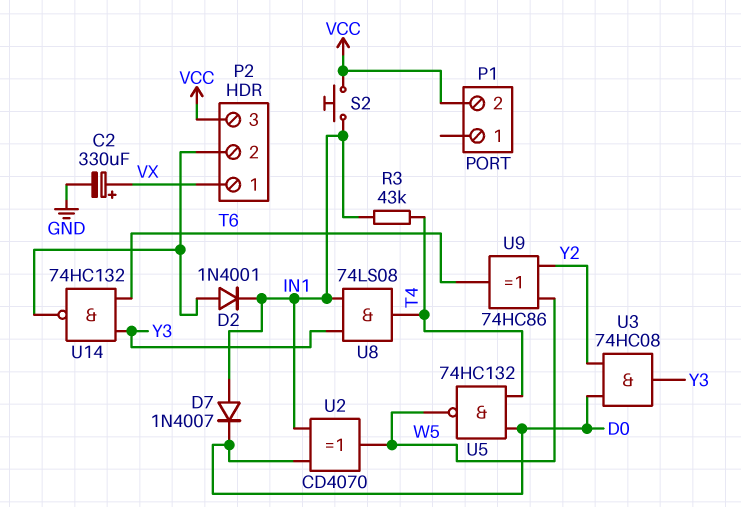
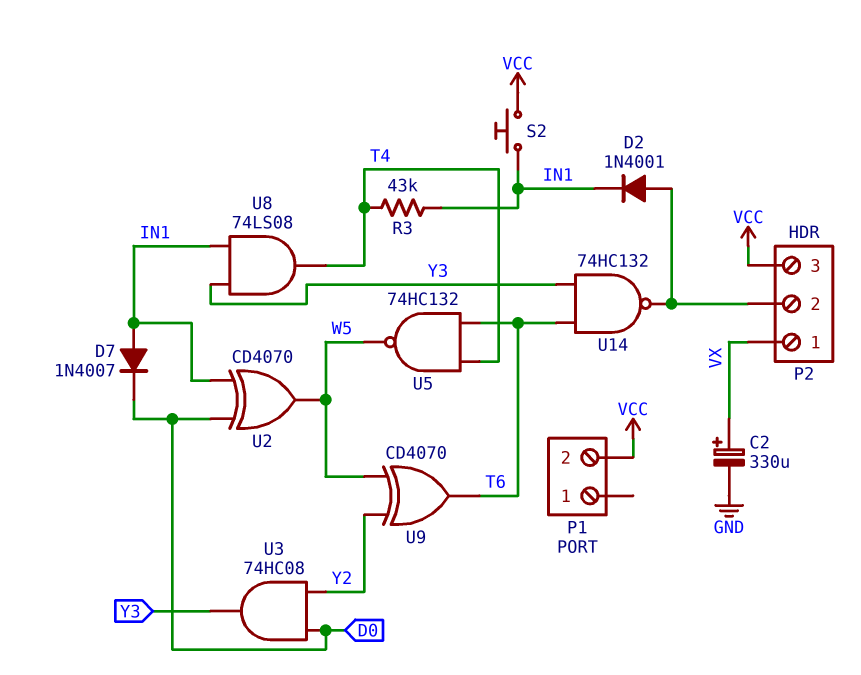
U5: NAND 74HC132 (in D0, in T4, out W5) -> NAND 74HC132 (in T4, in T6, out W5)
U9: XOR 74HC86 (in W5, in Y2, out T6) -> XOR CD4070 (in W5, in Y2, out T6)

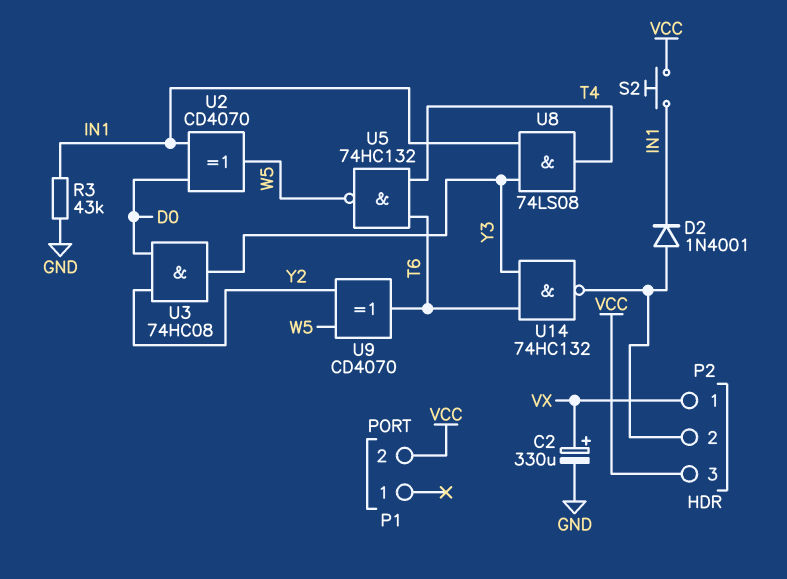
D7: diode 1N4007 (A IN1, K D0) -> none
R3: 43k (IN1, T4) -> 43k (GND, IN1)

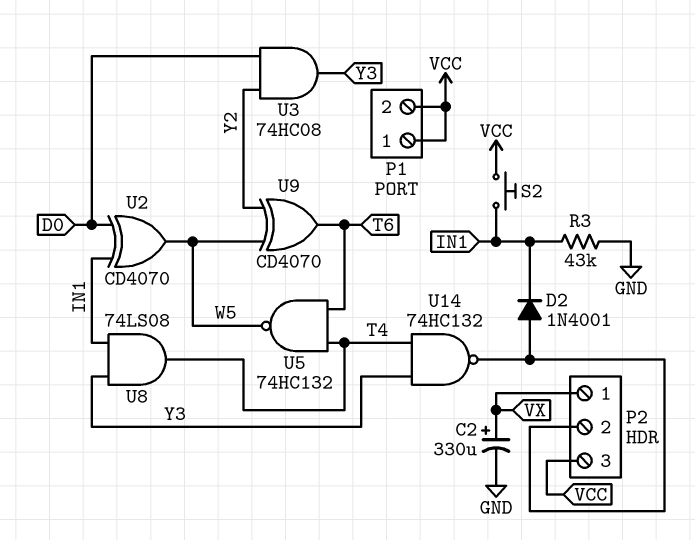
P1 pin 1: none -> VCC
U14: NAND 74HC132 (in T6, in Y3, out P2/2) -> NAND 74HC132 (in T4, in Y3, out P2/2)

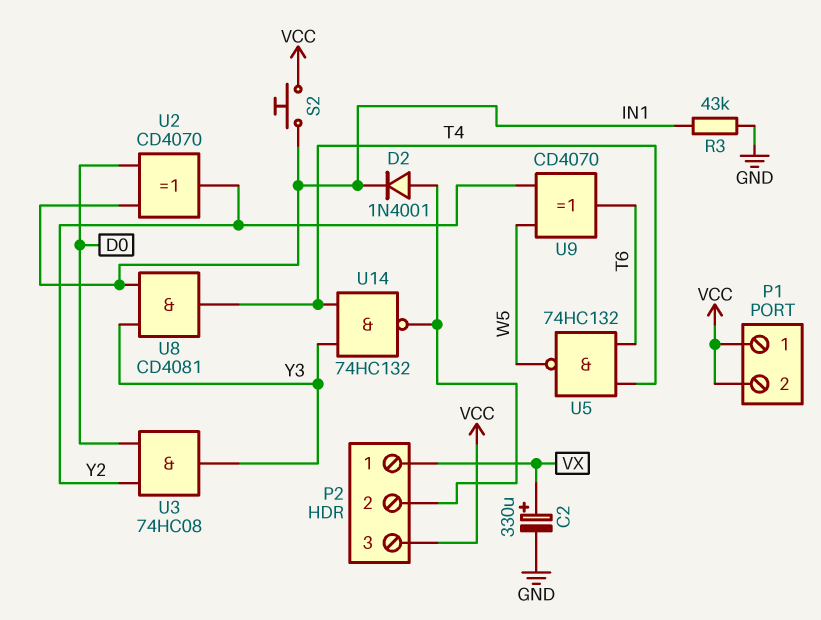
U2: XOR CD4070 (in D0, in IN1, out W5) -> XOR CD4070 (in D0, in IN1, out Y2)
U8: AND 74LS08 (in IN1, in Y3, out T4) -> AND CD4081 (in IN1, in Y3, out T4)

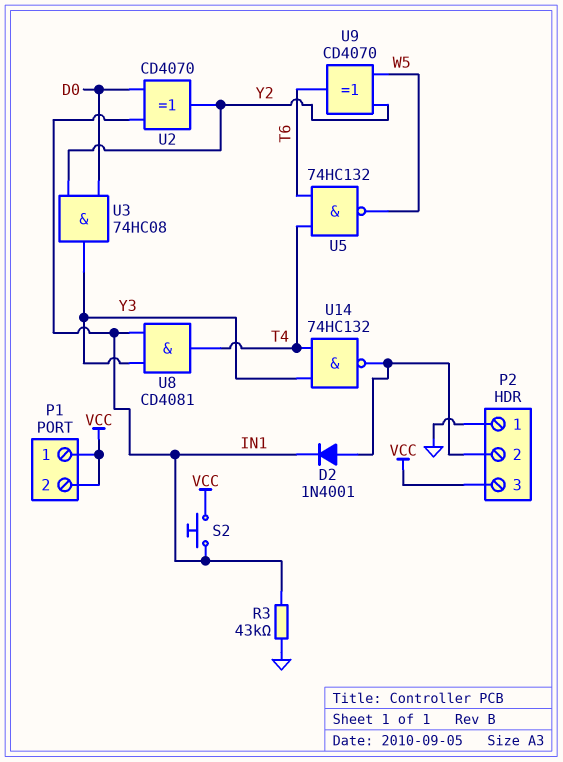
C2: 330uF (plus VX, minus GND) -> none
P2 pin 1: VX -> GND

